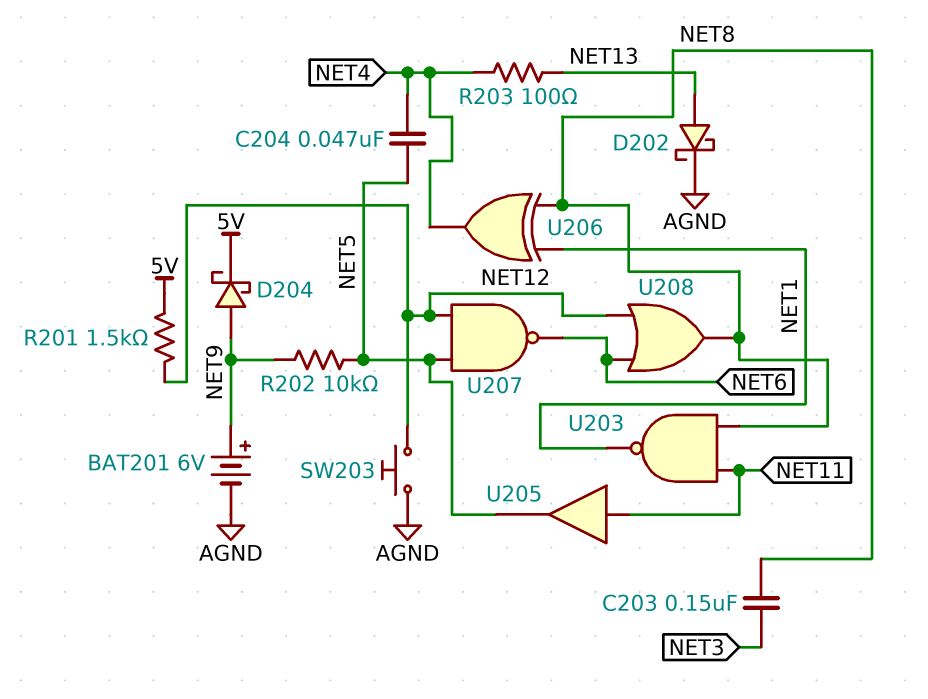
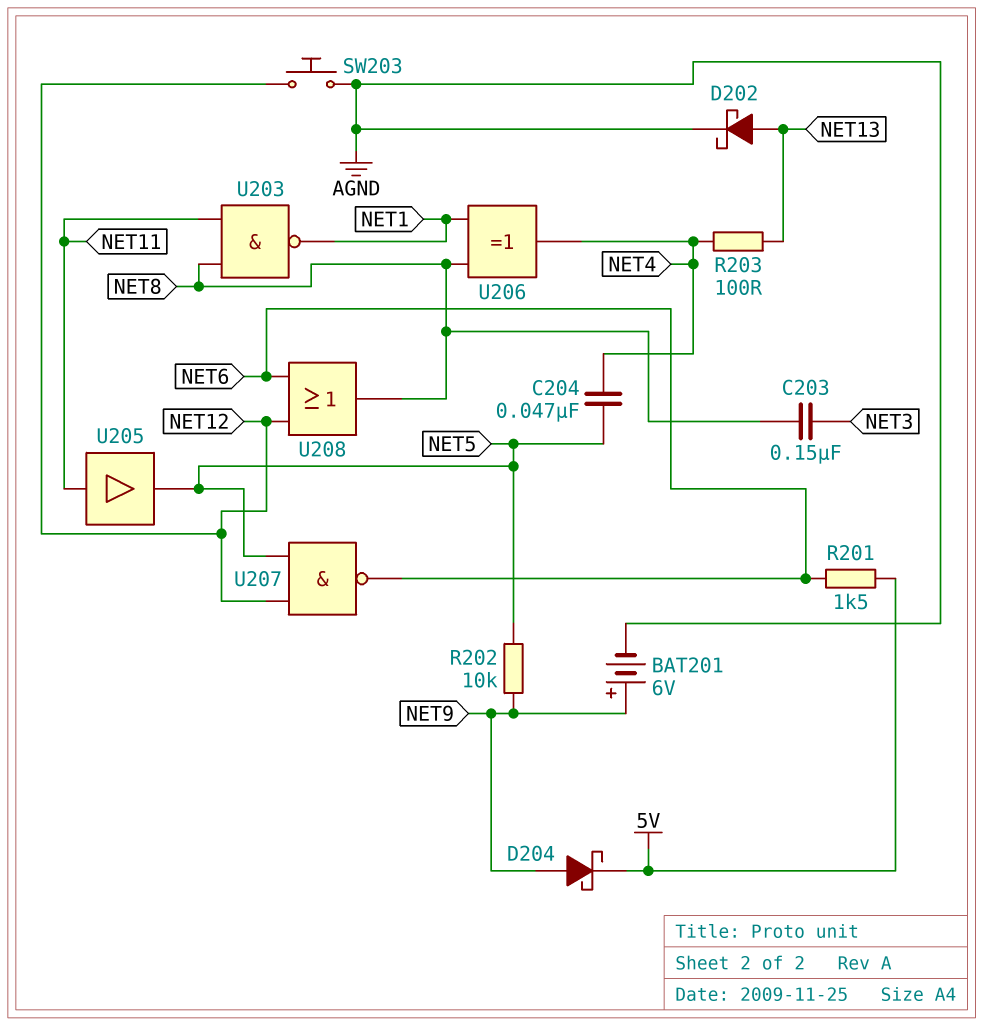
R201: 1.5k (5V, NET12) -> 1.5k (5V, NET6)

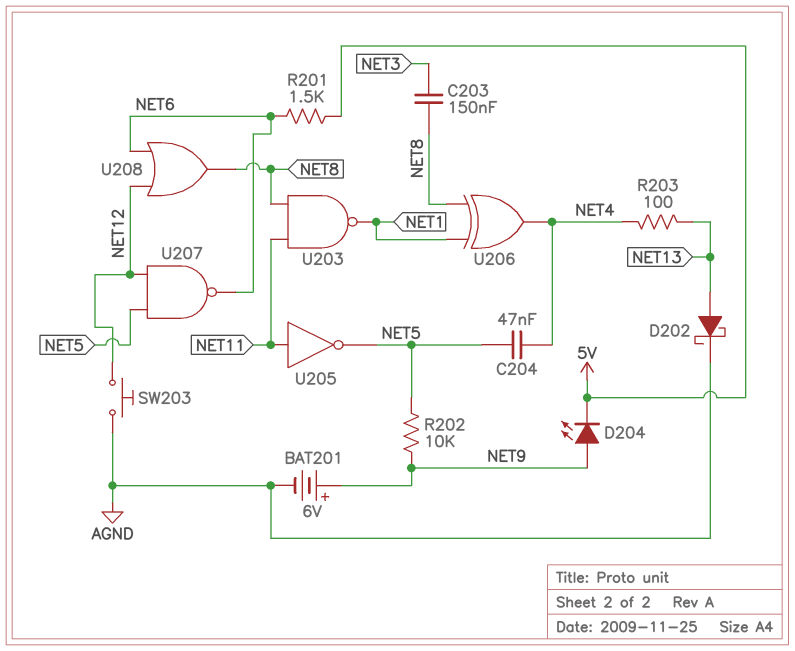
D204: schottky (A NET9, K 5V) -> LED (A NET9, K 5V)
U205: buffer (in NET11, out NET5) -> NOT (in NET11, out NET5)

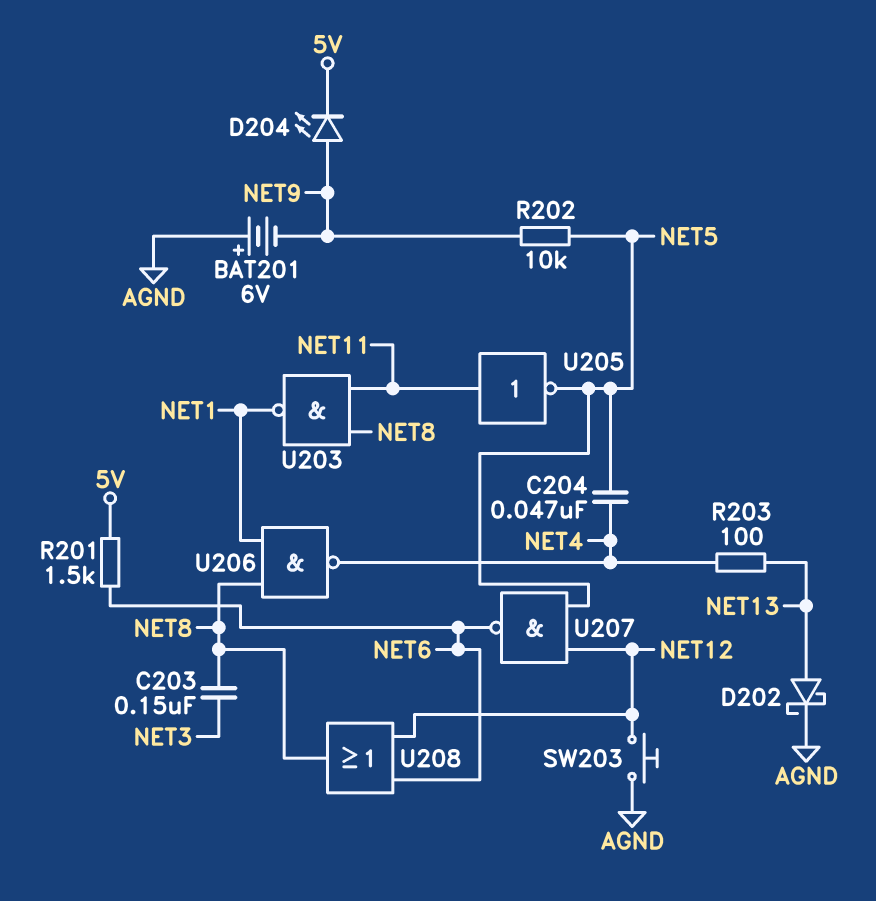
BAT201: 6V (plus NET9, minus AGND) -> 6V (plus AGND, minus NET9)
U206: XOR (in NET1, in NET8, out NET4) -> NAND (in NET1, in NET8, out NET4)

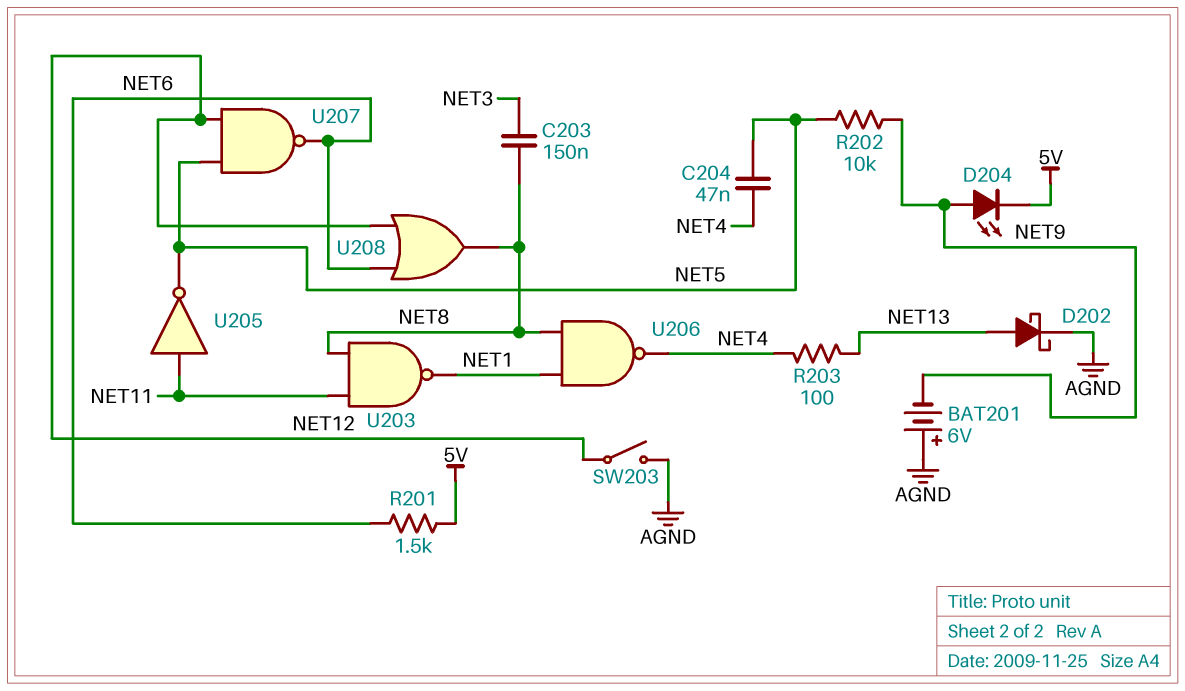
SW203: button (AGND, NET12) -> switch (AGND, NET12)

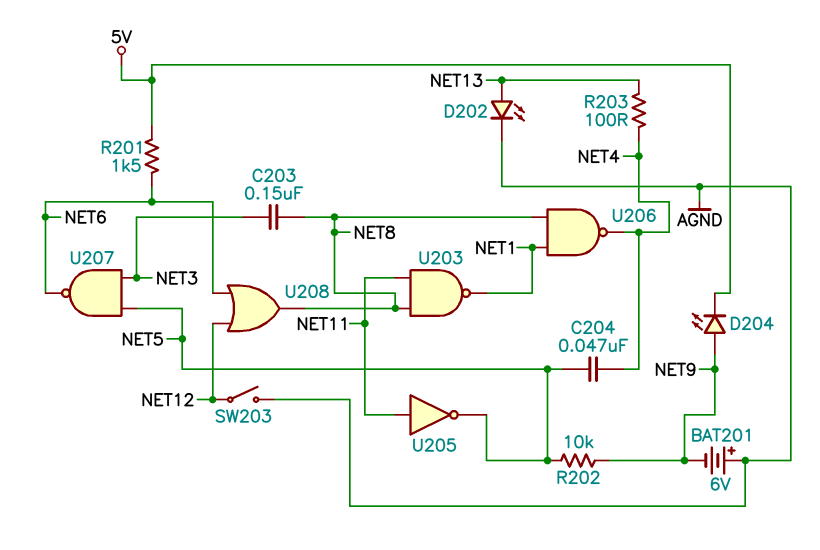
D202: schottky (A NET13, K AGND) -> LED (A NET13, K AGND)
U207: NAND (in NET5, in NET12, out NET6) -> NAND (in NET3, in NET5, out NET6)

